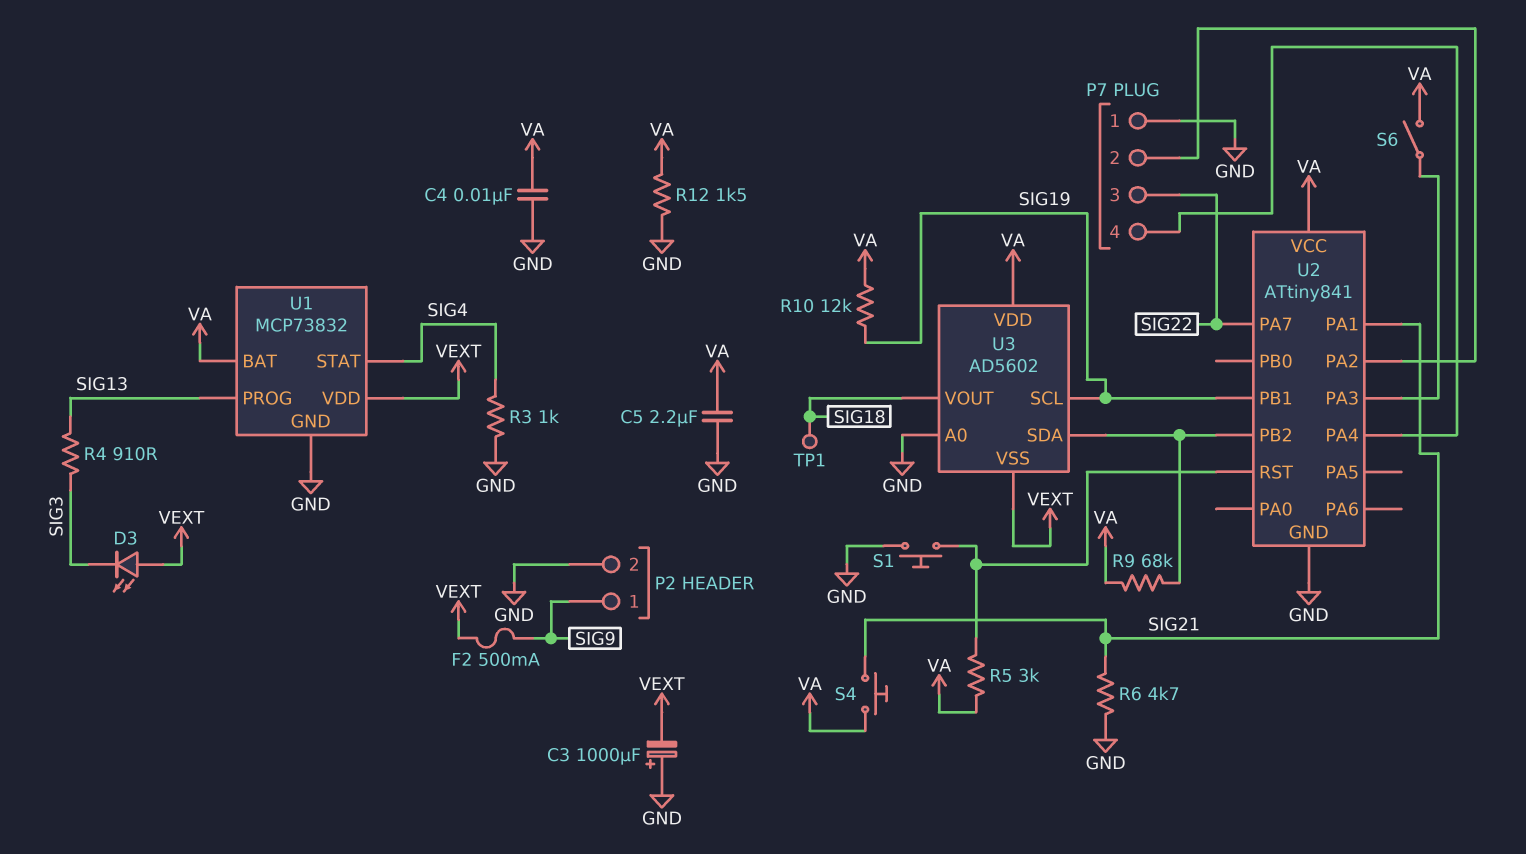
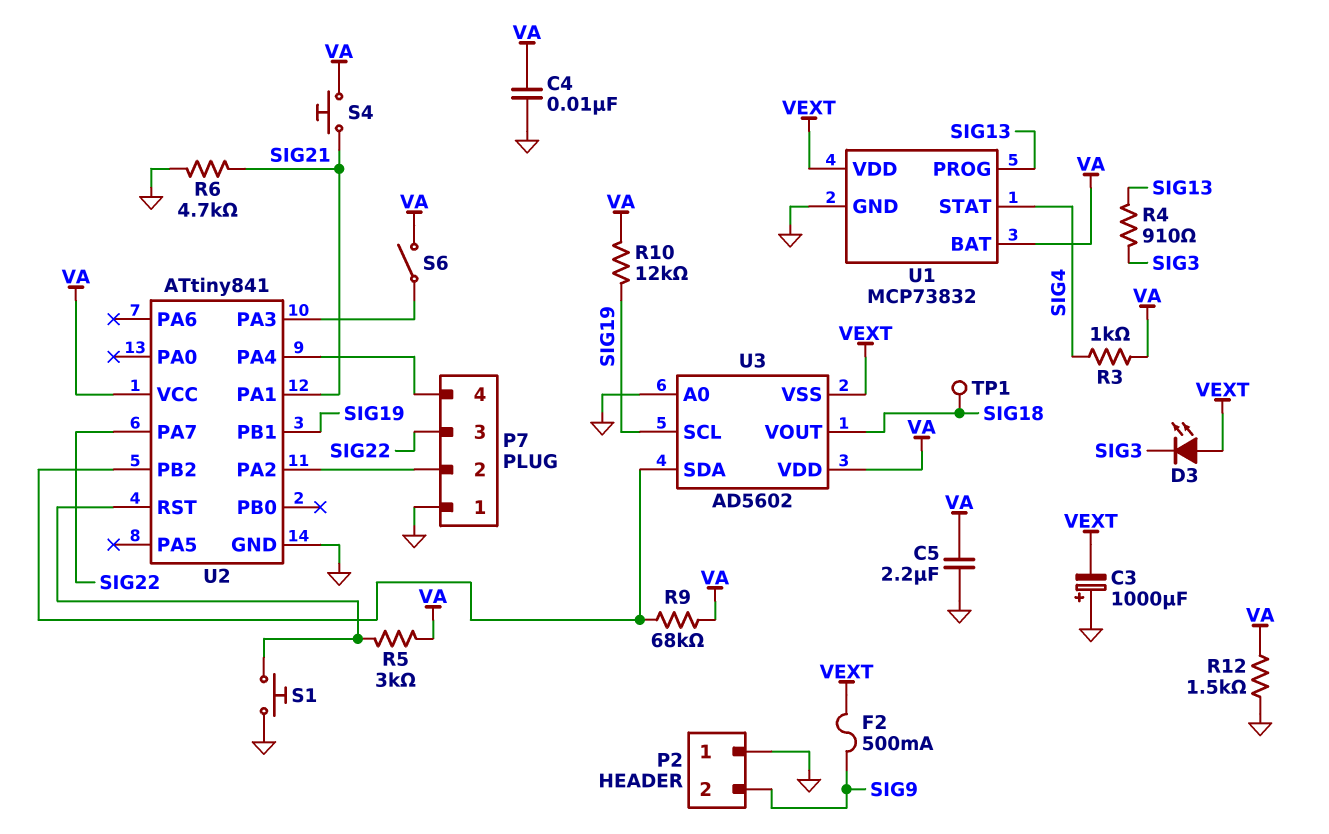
P2 pin 1: SIG9 -> GND
P2 pin 2: GND -> SIG9
R3: 1k (GND, SIG4) -> 1k (SIG4, VA)

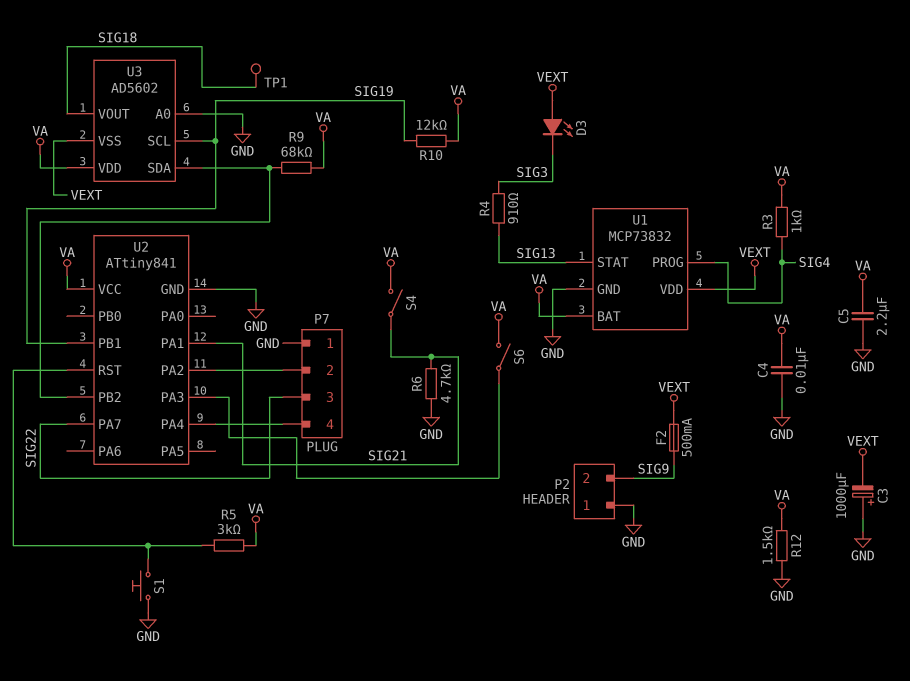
S4: button (SIG21, VA) -> switch (SIG21, VA)
U1 pin PROG: SIG13 -> SIG4
U1 pin STAT: SIG4 -> SIG13

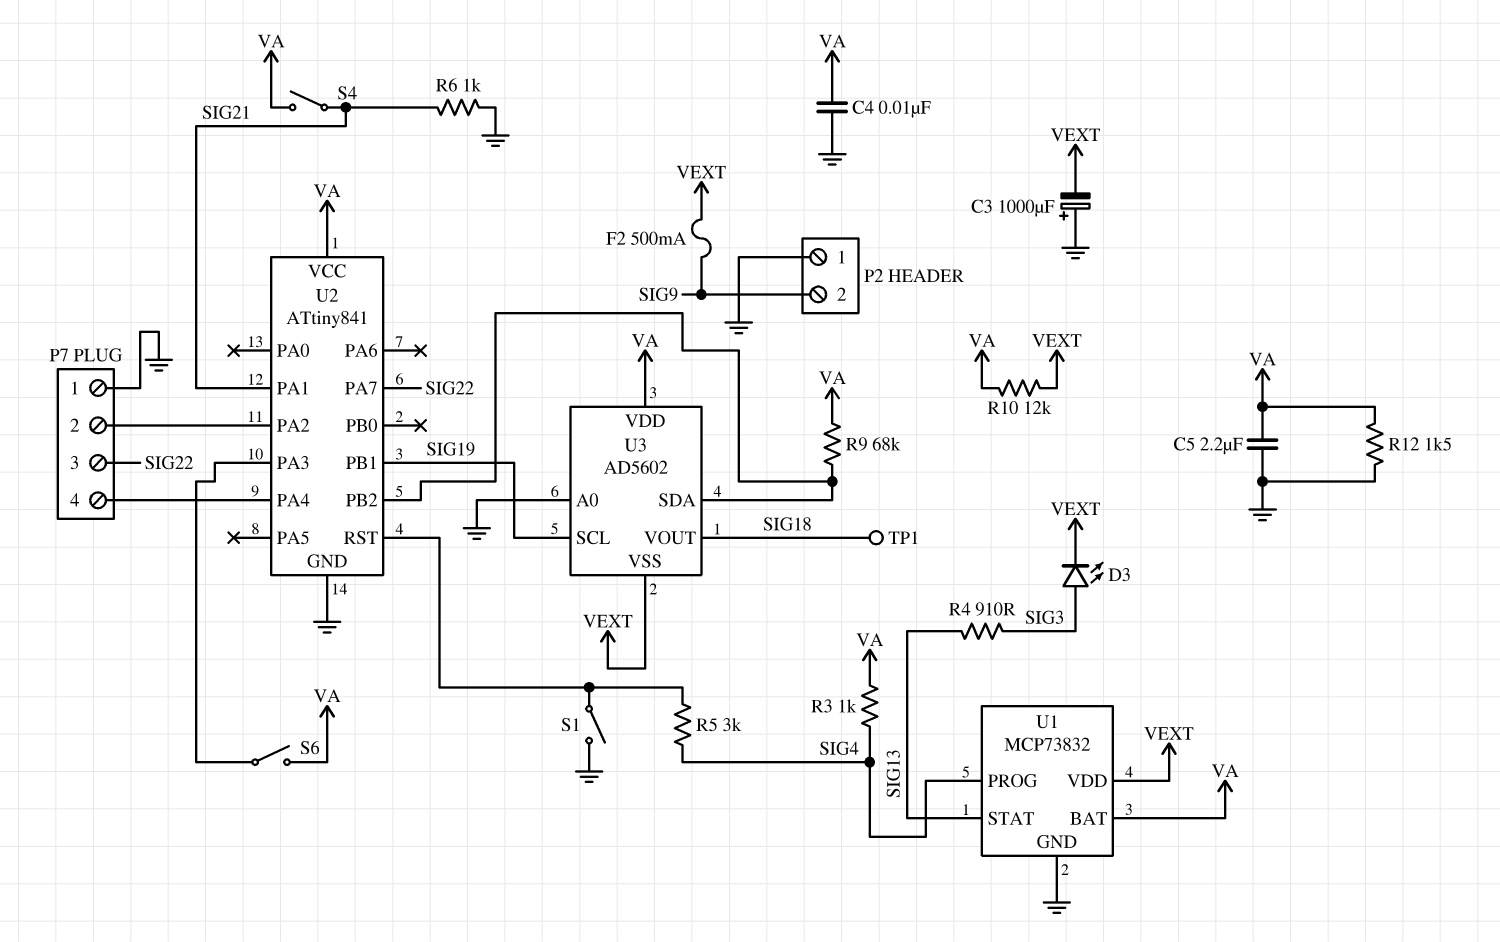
D3: LED (A VEXT, K SIG3) -> LED (A SIG3, K VEXT)
R5: 3k (U2/RST, VA) -> 3k (SIG4, U2/RST)
R6: 4.7k (GND, SIG21) -> 1k (GND, SIG21)
R10: 12k (SIG19, VA) -> 12k (VA, VEXT)
S1: button (GND, U2/RST) -> switch (GND, U2/RST)

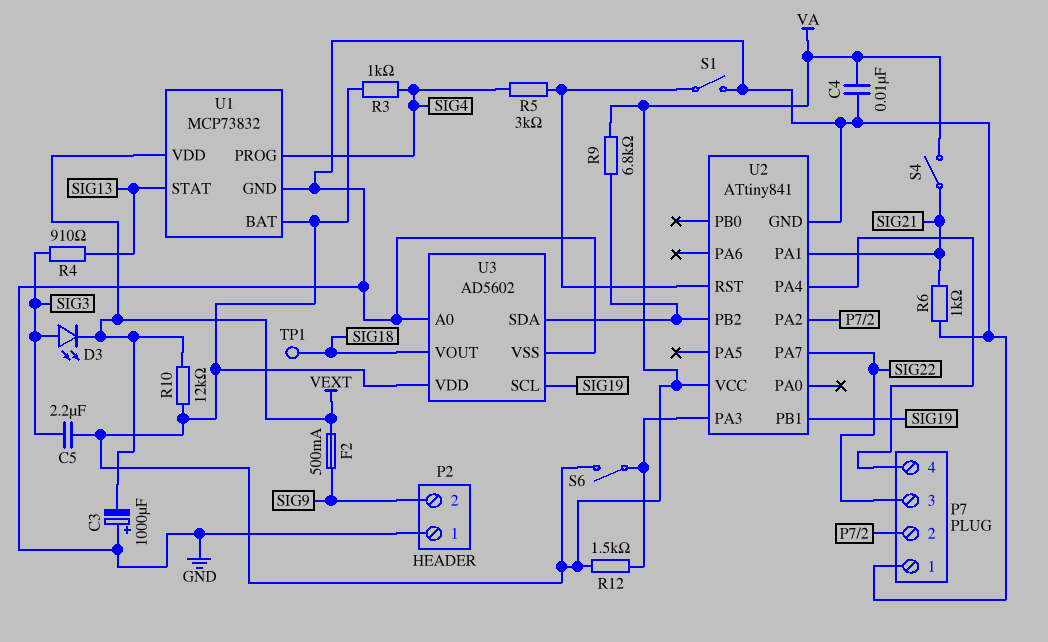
C5: 2.2uF (GND, VA) -> 2.2uF (SIG3, VA)
R9: 68k (U2/PB2, VA) -> 6.8k (U2/PB2, VA)
R12: 1.5k (GND, VA) -> 1.5k (U2/PA3, VA)
U3 pin VSS: VEXT -> GND

